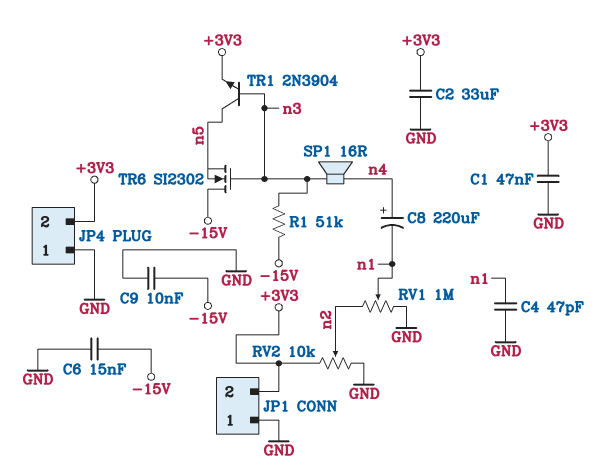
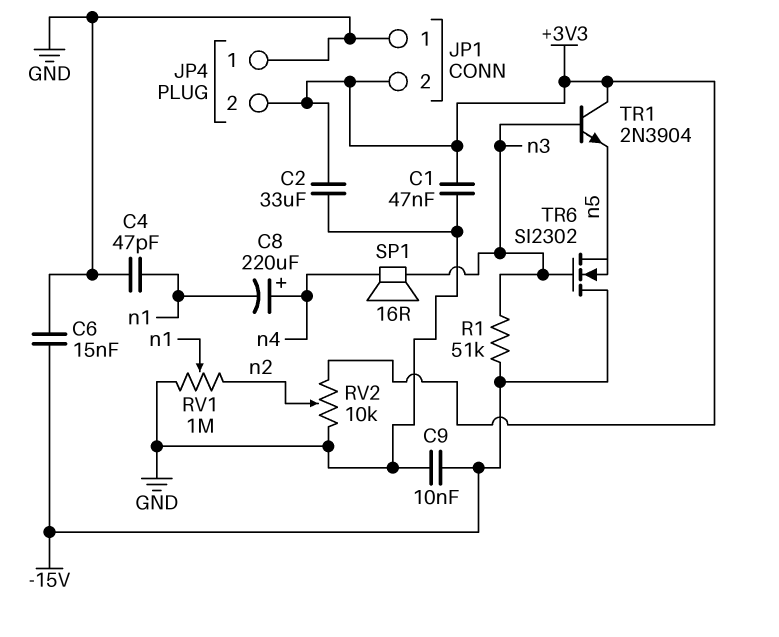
TR1: NPN 2N3904 (B n3, C n5, E +3V3) -> NPN 2N3904 (B n3, C +3V3, E n5)

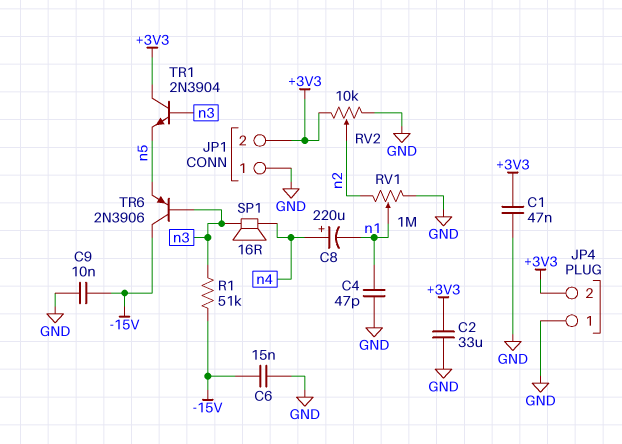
TR6: NMOS SI2302 (G n3, D -15V, S n5) -> PNP 2N3906 (B n3, C -15V, E n5)

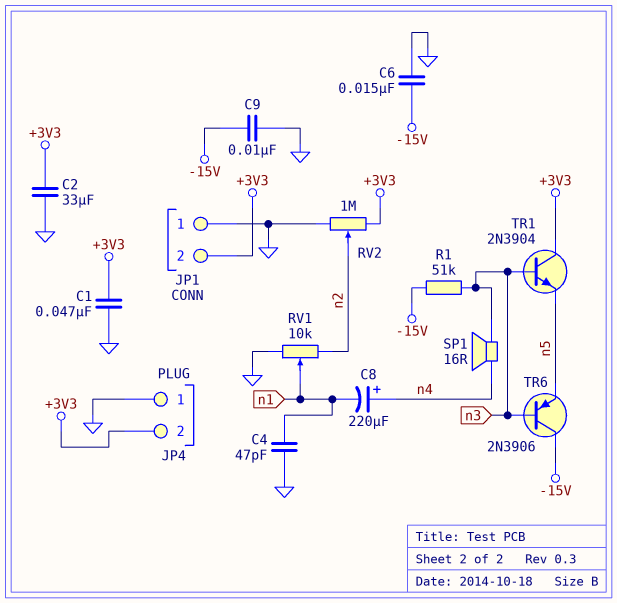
RV1: 1M (GND, n2, wiper n1) -> 10k (GND, n2, wiper n1)
RV2: 10k (+3V3, GND, wiper n2) -> 1M (+3V3, GND, wiper n2)

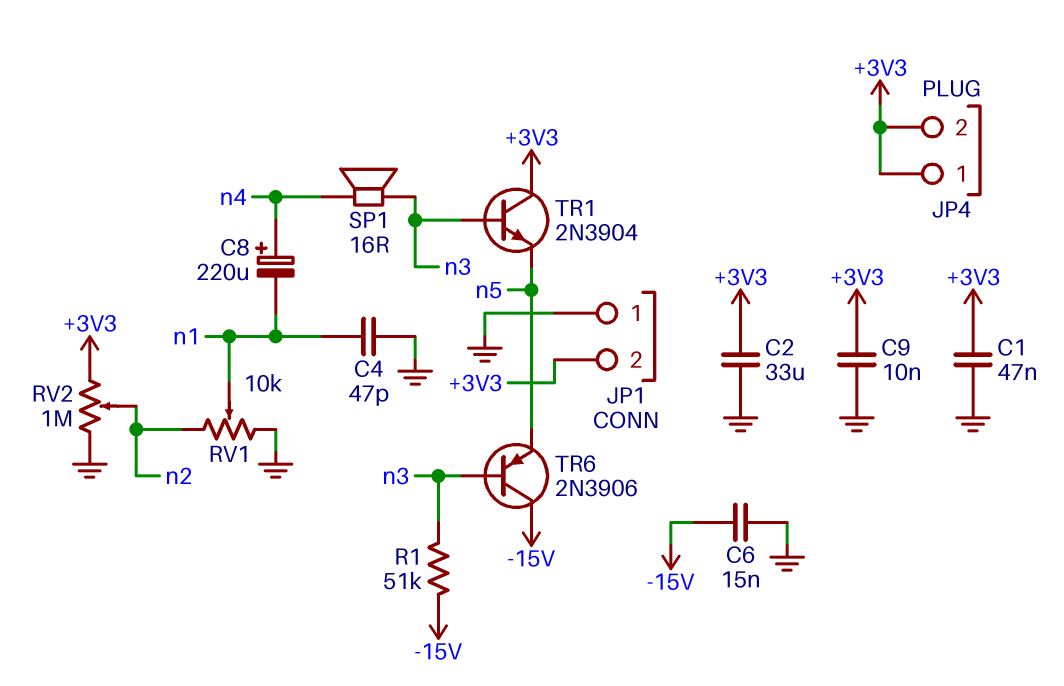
C9: 10nF (-15V, GND) -> 10nF (+3V3, GND)
JP4 pin 1: GND -> +3V3

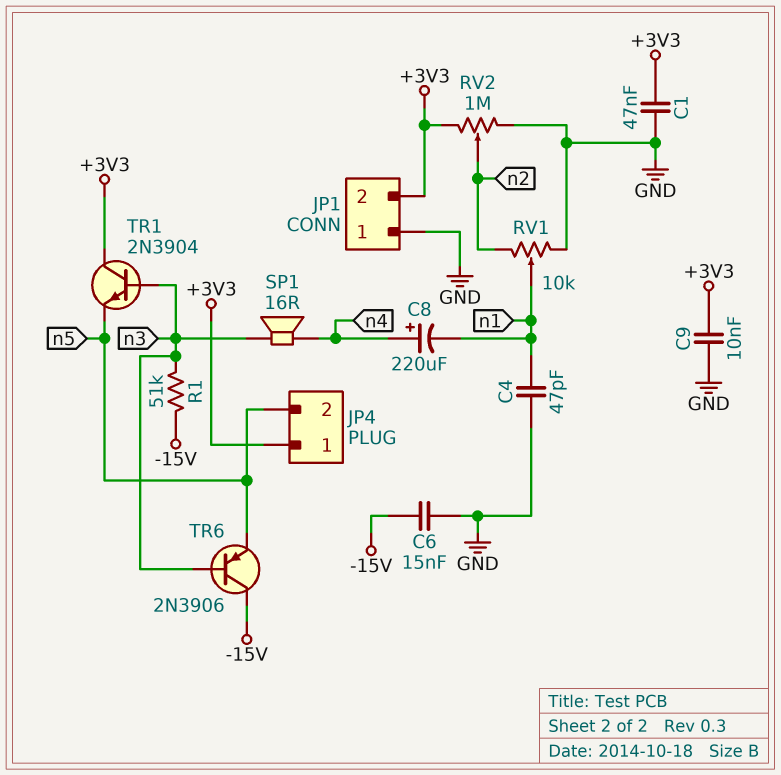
C2: 33uF (+3V3, GND) -> none
JP4 pin 2: +3V3 -> n5

